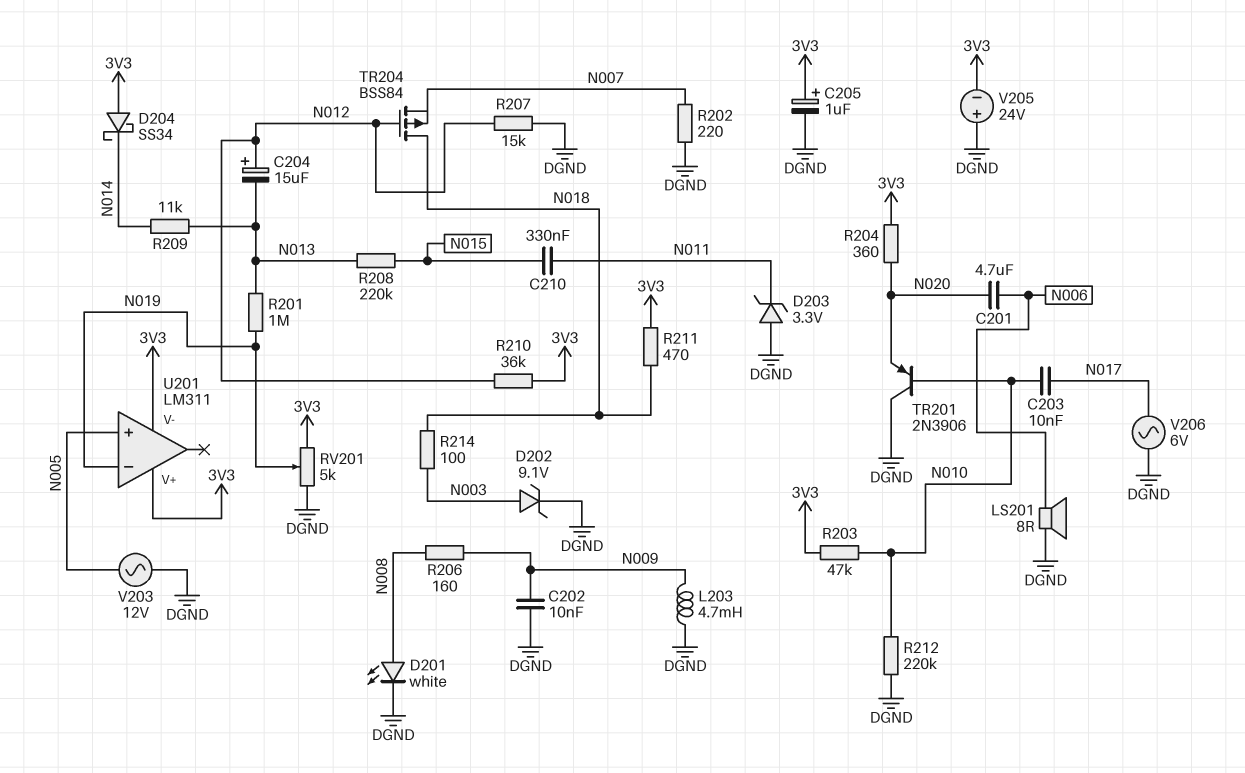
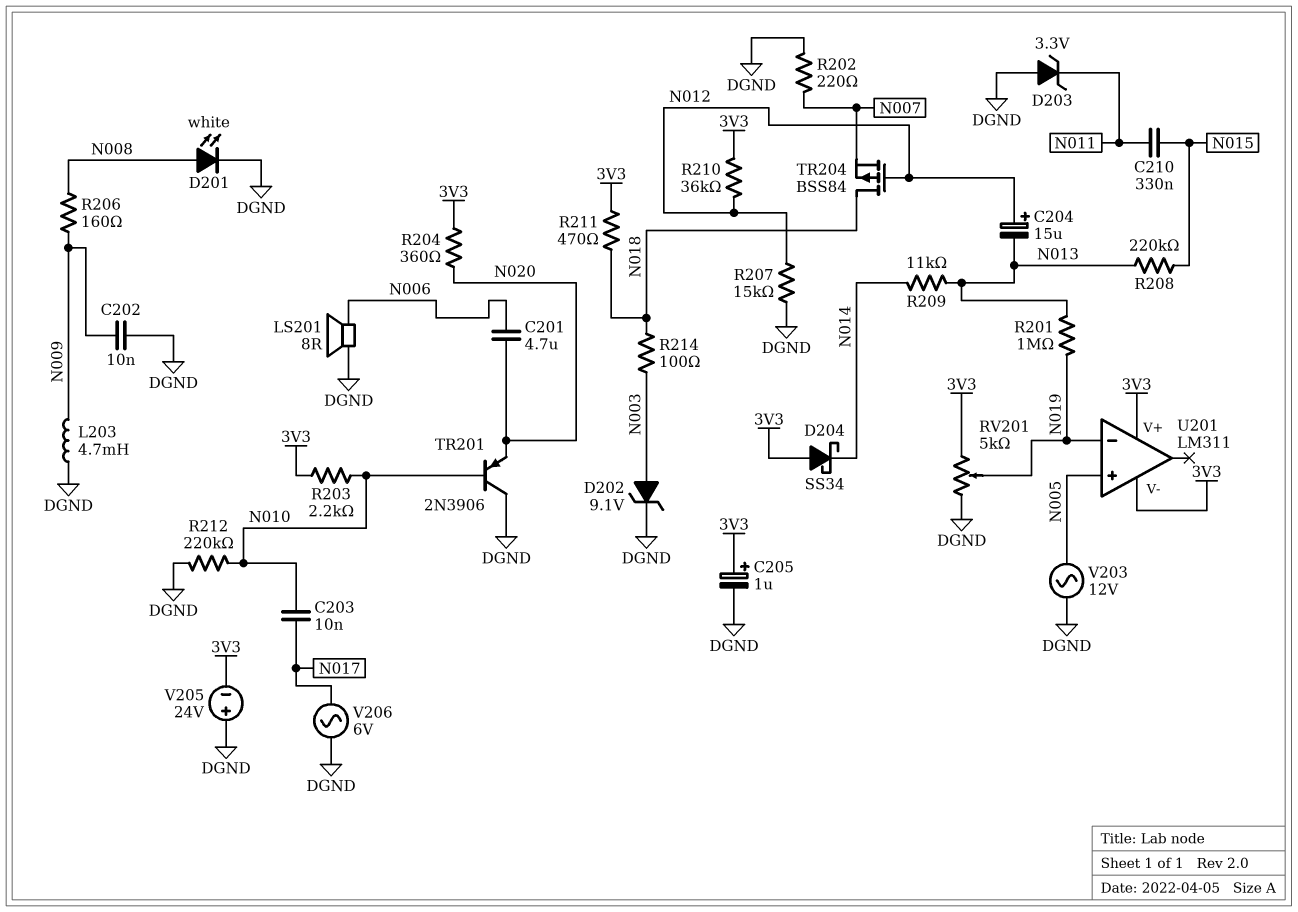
R203: 47k (3V3, N010) -> 2.2k (3V3, N010)

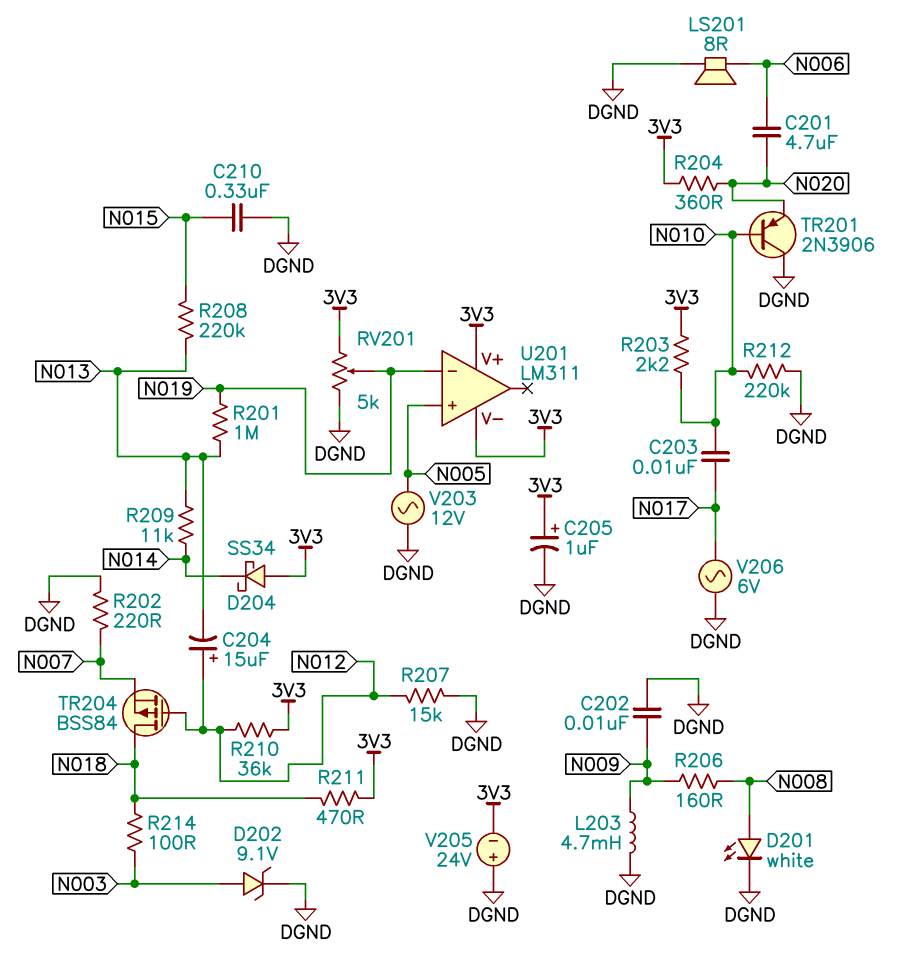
C210: 330nF (N011, N015) -> 330nF (DGND, N015)
D203: zener 3.3V (A DGND, K N011) -> none

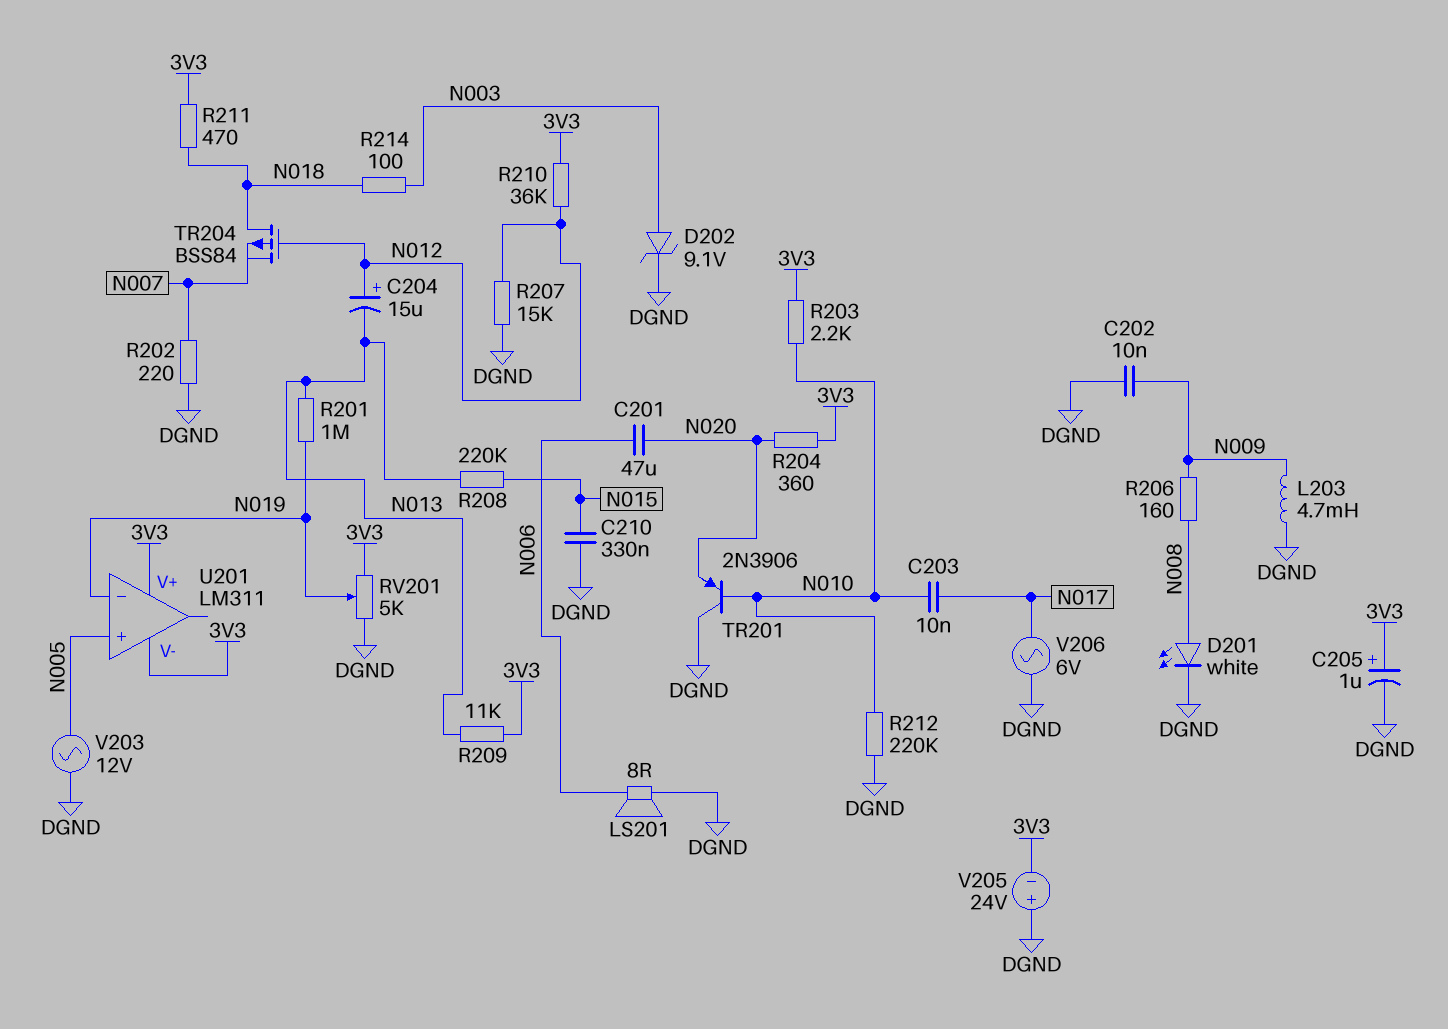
C201: 4.7uF (N006, N020) -> 47uF (N006, N020)
D204: schottky SS34 (A 3V3, K N014) -> none
R209: 11k (N013, N014) -> 11k (3V3, N013)

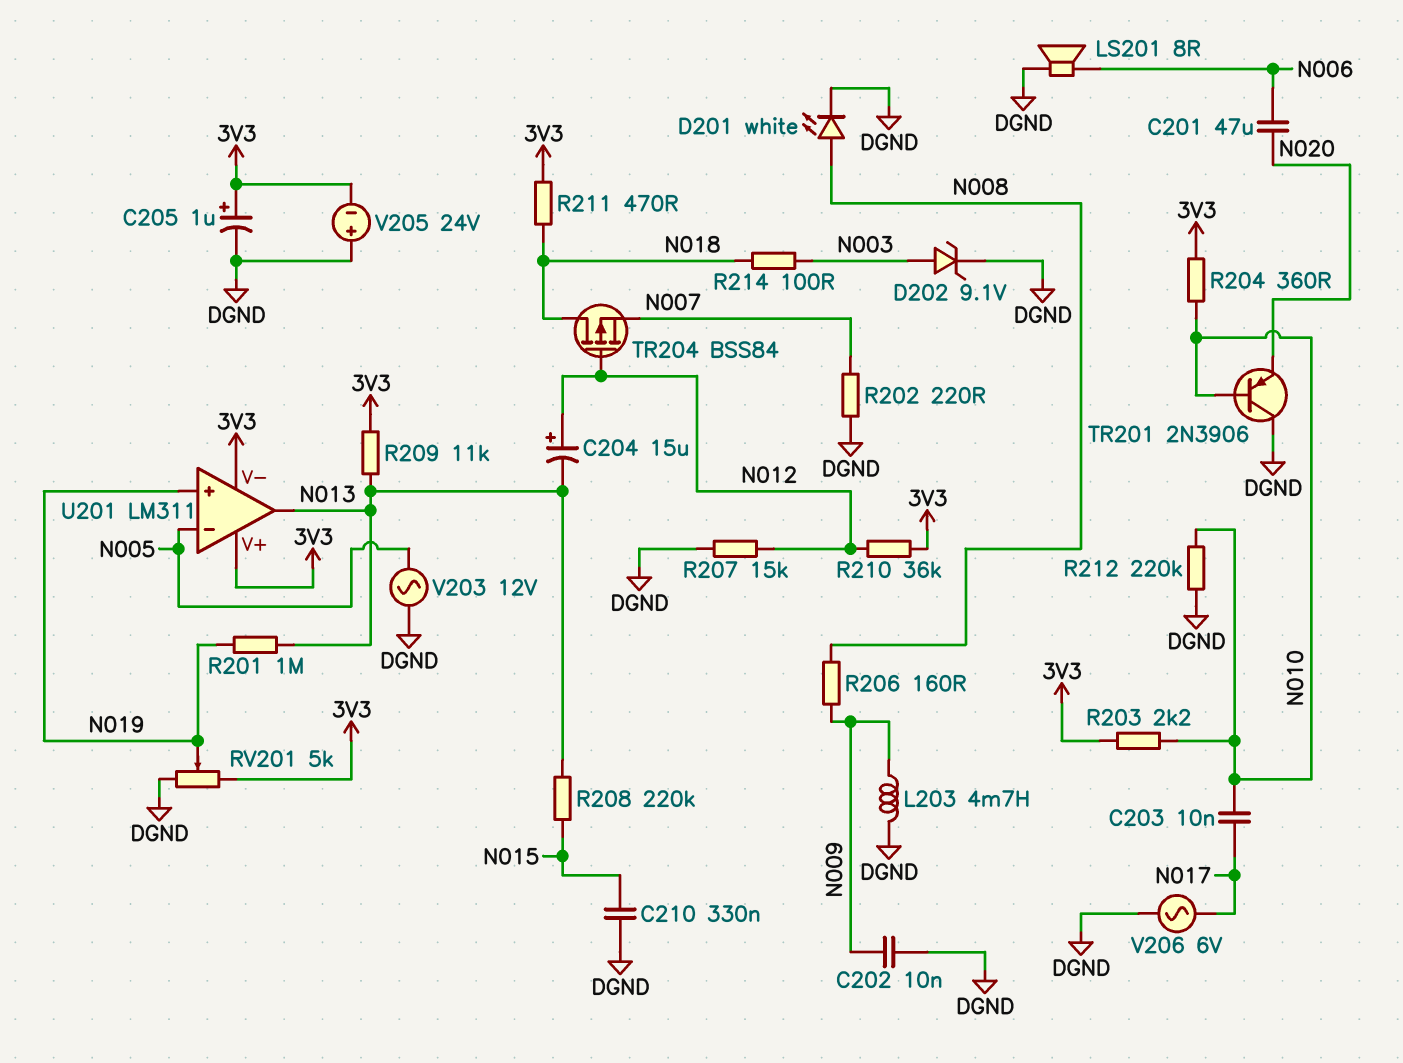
R204: 360 (3V3, N020) -> 360 (3V3, N010)
U201 pin in+: N005 -> N019
U201 pin in-: N019 -> N005
U201 pin out: none -> N013

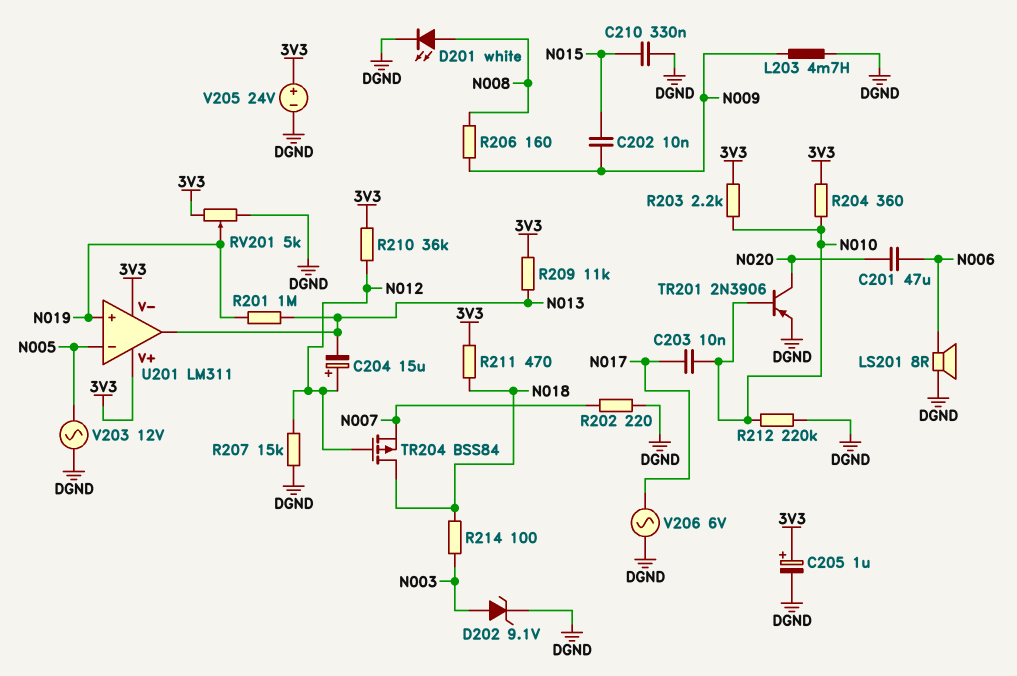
C202: 10nF (DGND, N009) -> 10nF (N009, N015)
R208: 220k (N013, N015) -> none
TR201: PNP 2N3906 (B N010, C DGND, E N020) -> PNP 2N3906 (B N010, C N020, E DGND)
V205: 24V (plus DGND, minus 3V3) -> 24V (plus 3V3, minus DGND)

